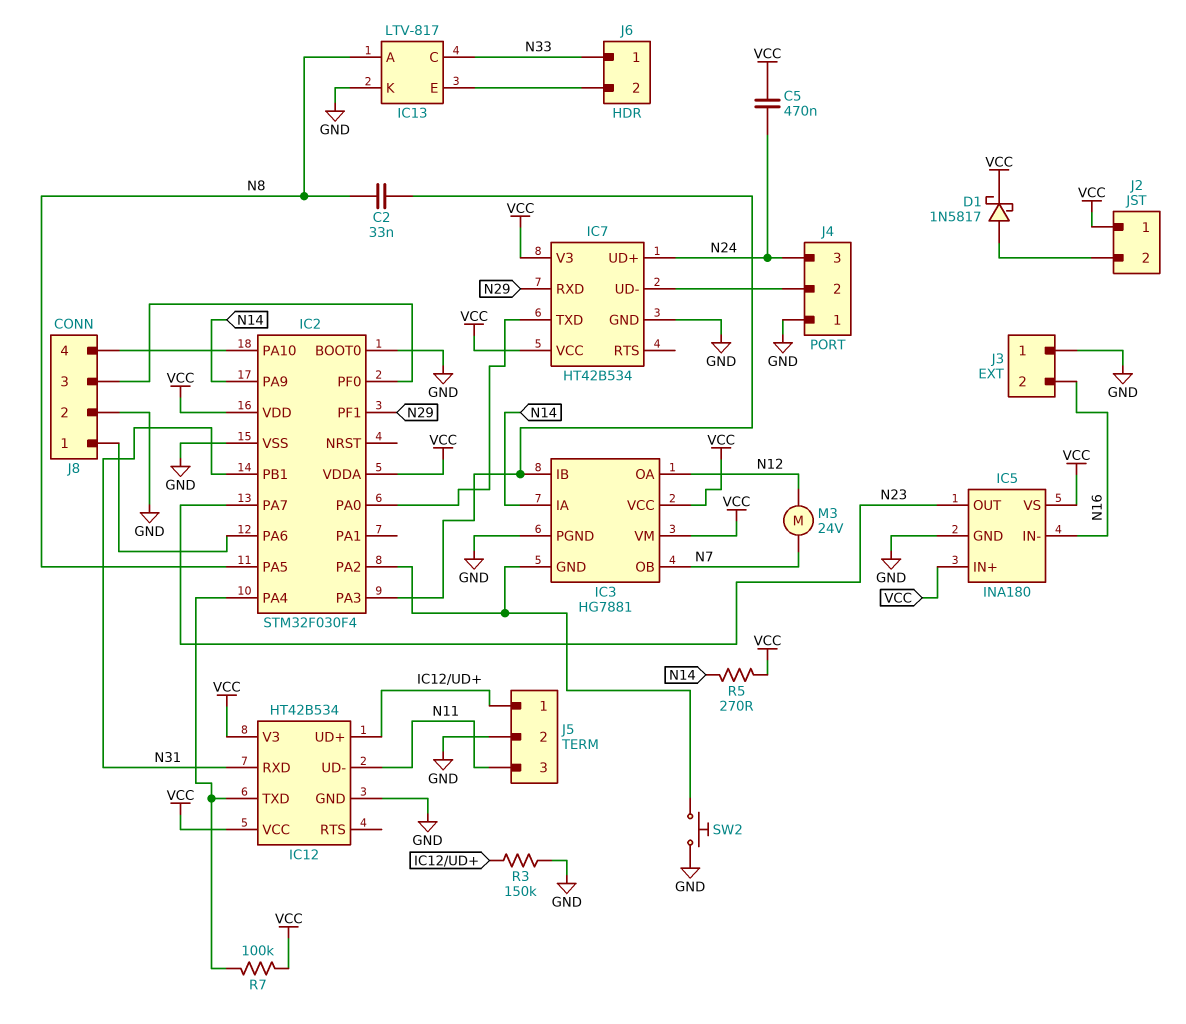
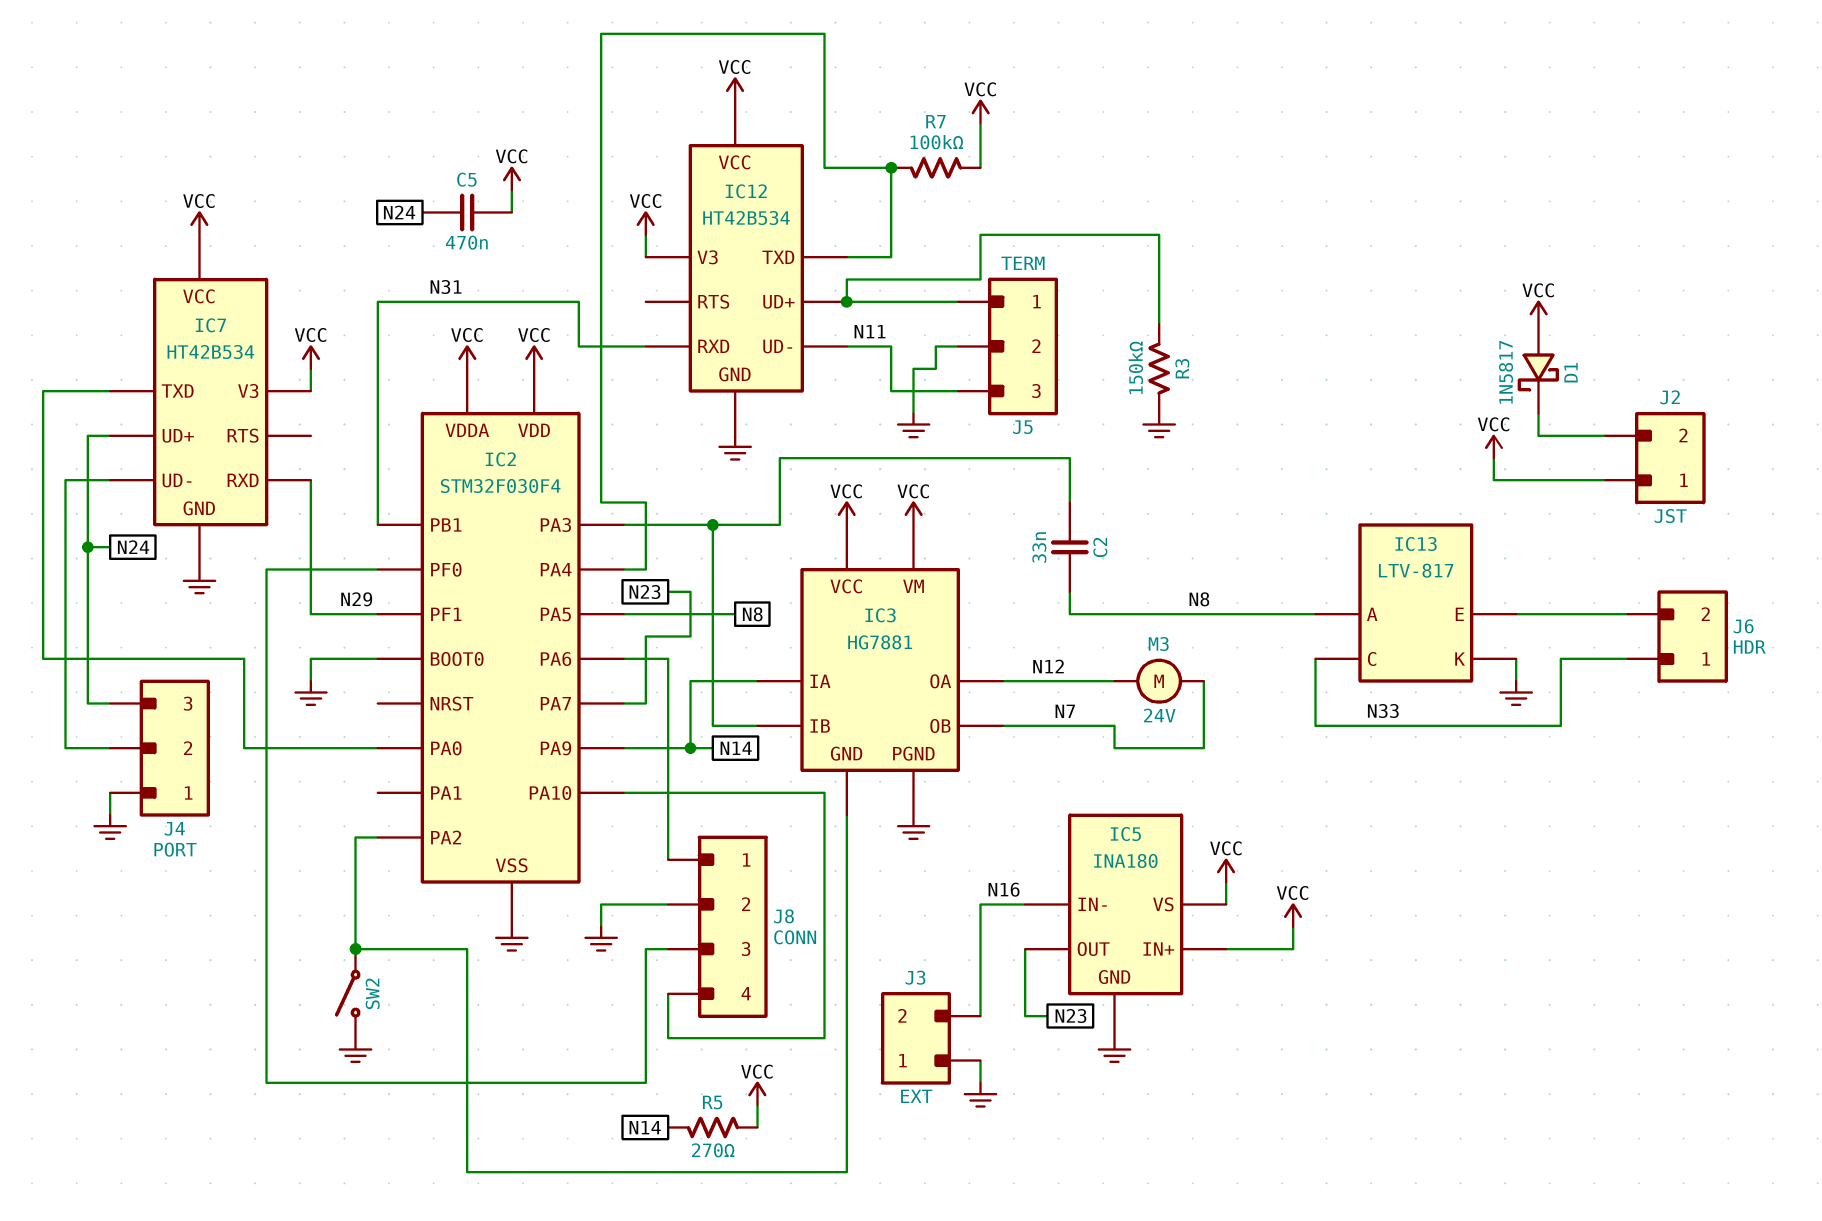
D1: schottky 1N5817 (A J2/2, K VCC) -> schottky 1N5817 (A VCC, K J2/2)
SW2: button (GND, IC2/PA2) -> switch (GND, IC2/PA2)

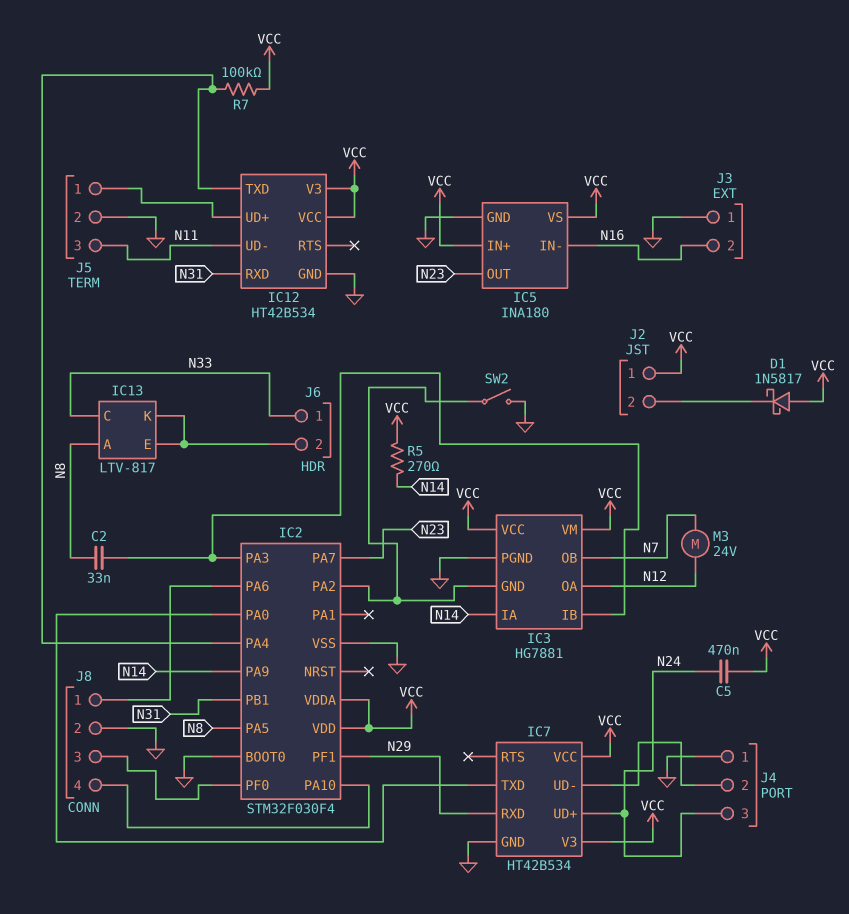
IC13 pin K: GND -> IC13/E
R3: 150k (GND, IC12/UD+) -> none

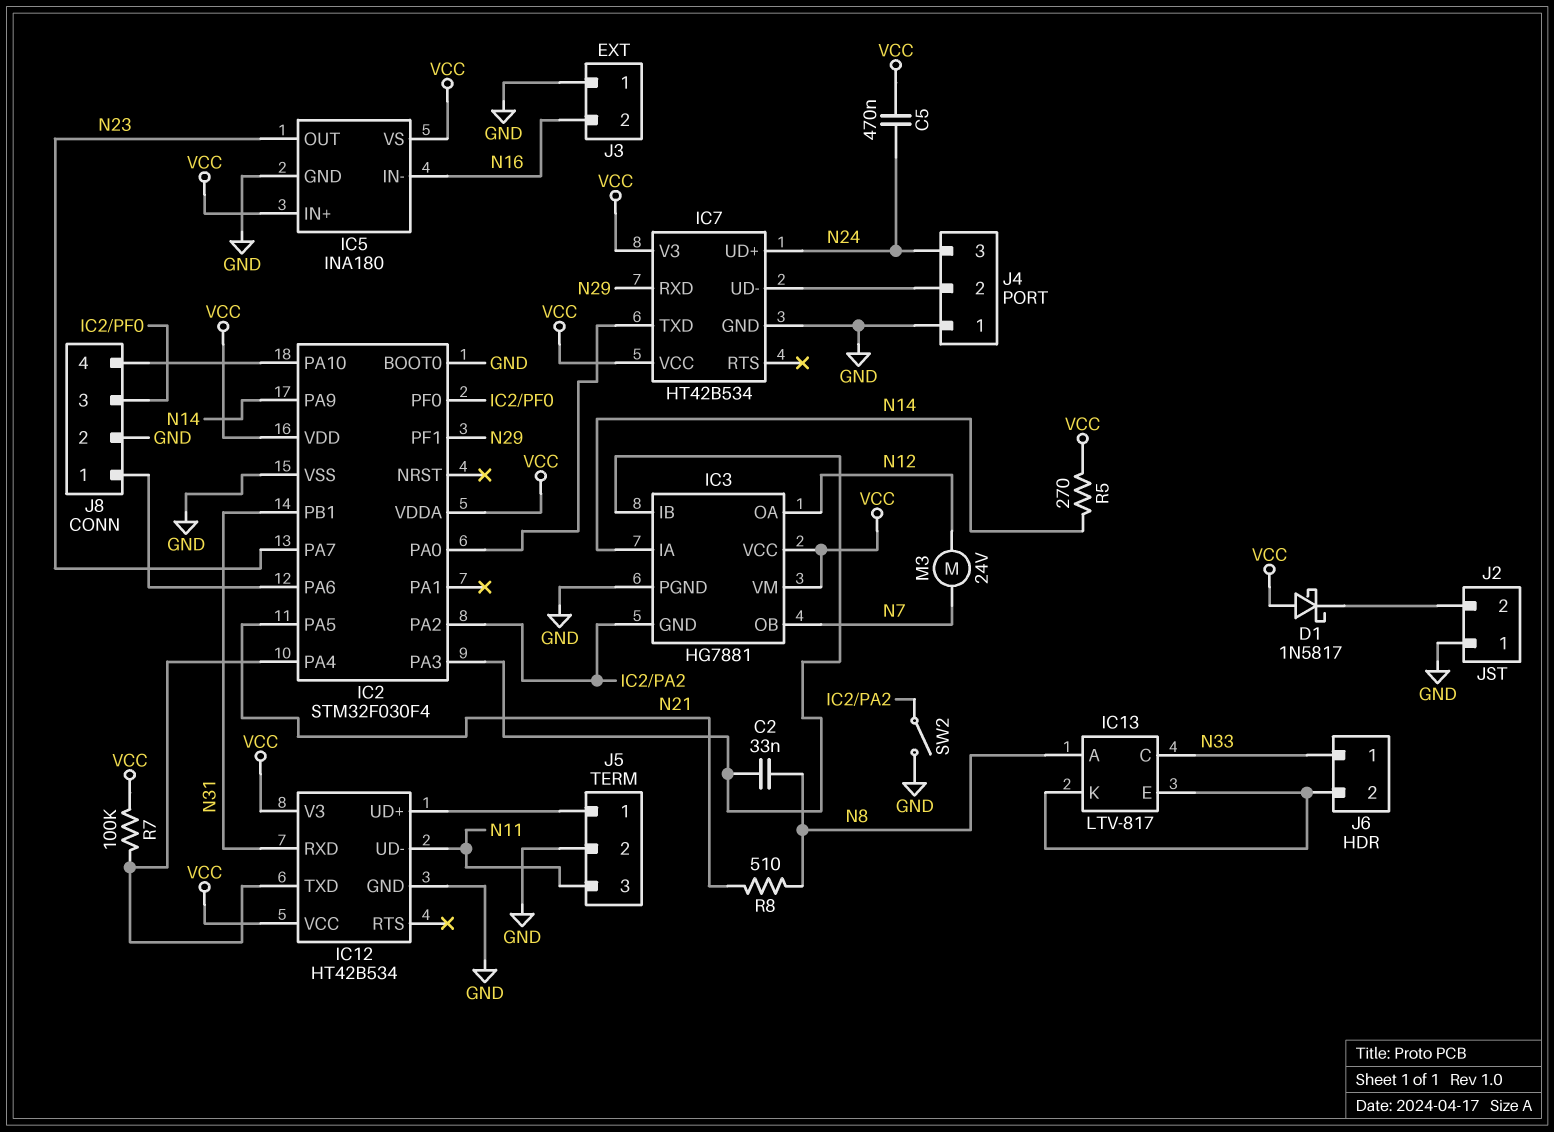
IC2 pin PA5: N8 -> N21
J2 pin 1: VCC -> GND
R8: none -> 510 (N8, N21)

